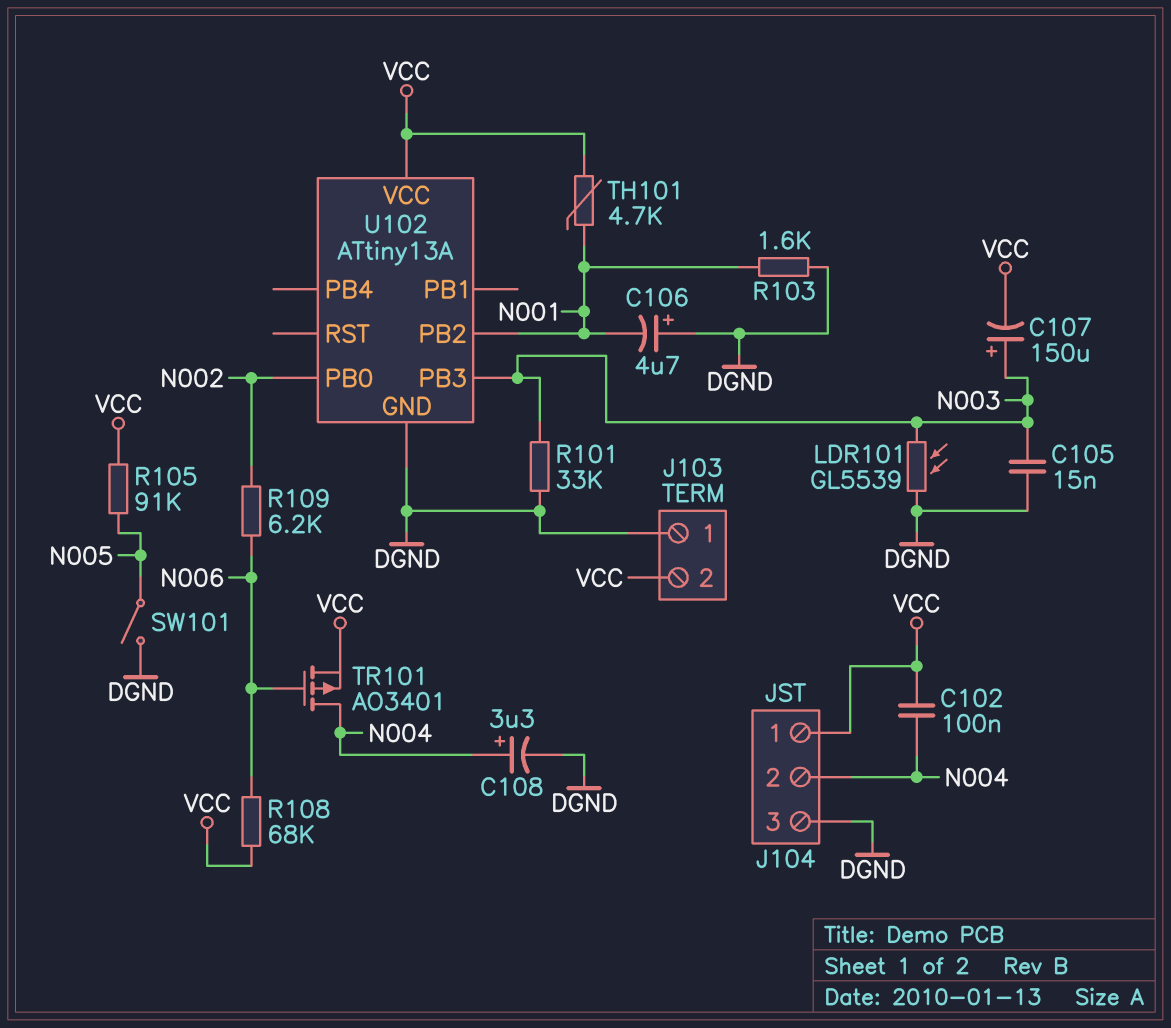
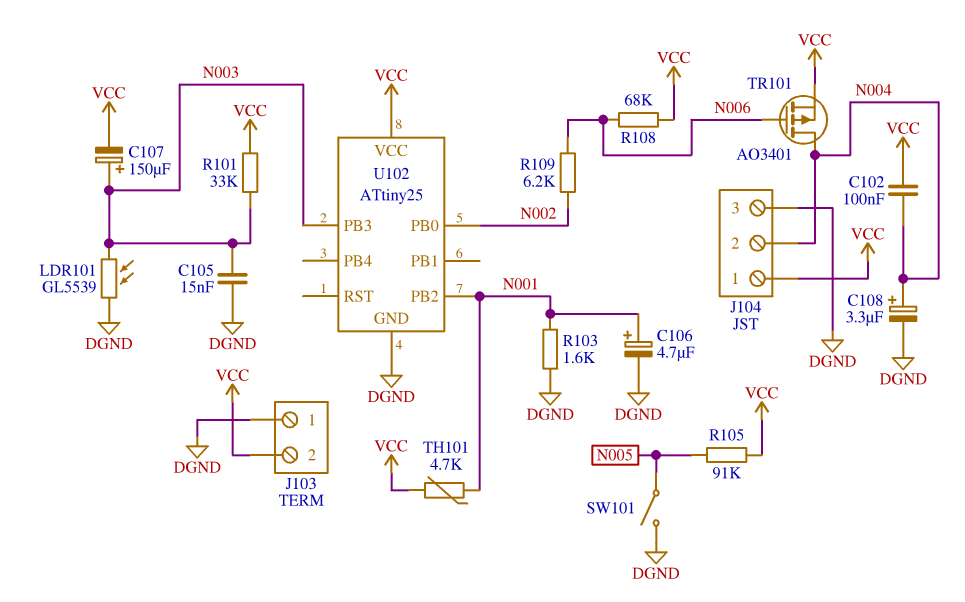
C106: 4.7uF (plus DGND, minus N001) -> 4.7uF (plus N001, minus DGND)
R101: 33k (DGND, N003) -> 33k (N003, VCC)
U102: ATtiny13A -> ATtiny25

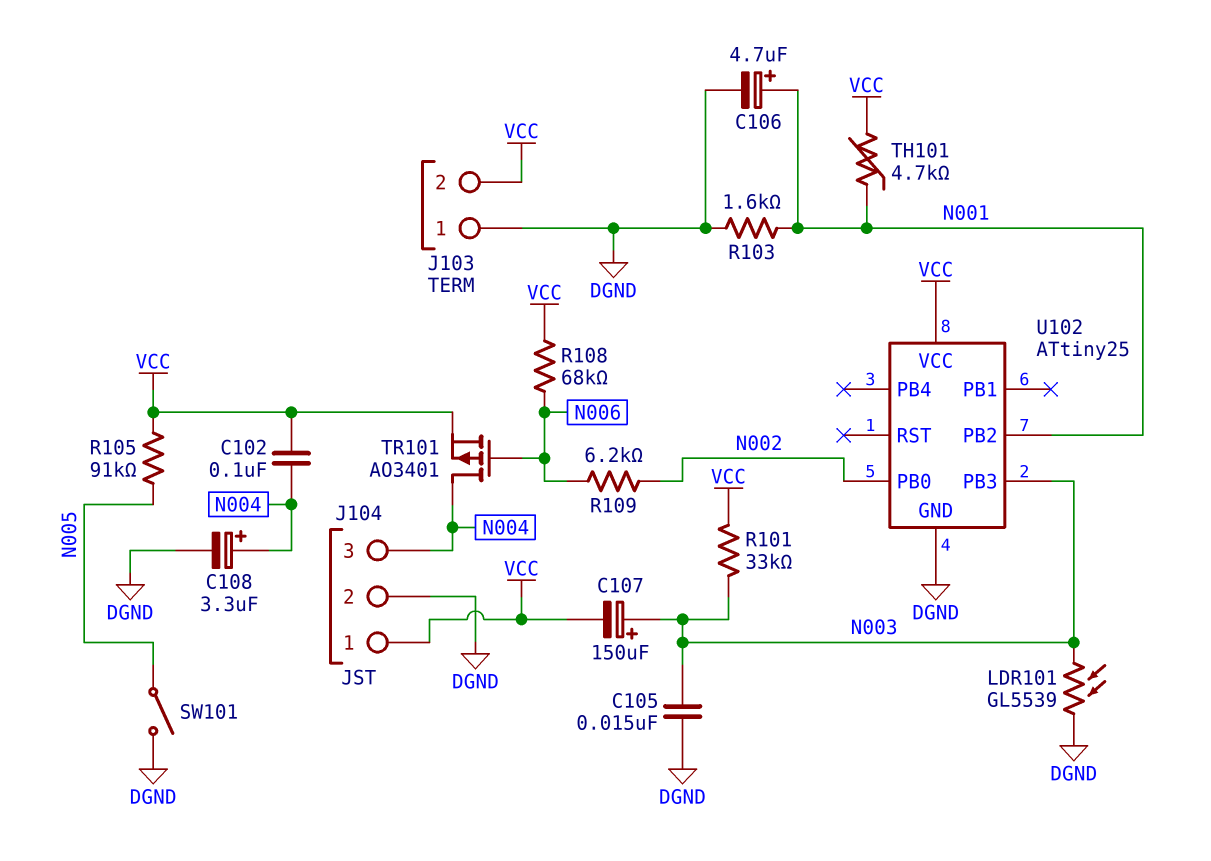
J104 pin 2: N004 -> DGND
J104 pin 3: DGND -> N004

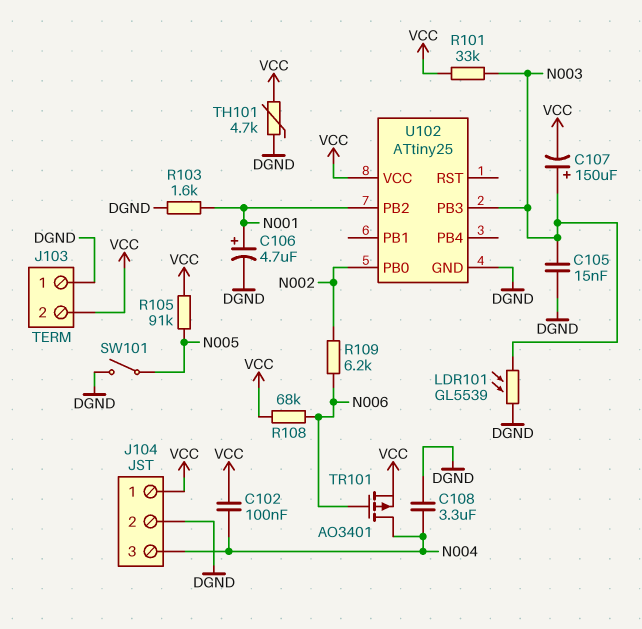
C108: 3.3uF (plus N004, minus DGND) -> 3.3uF (DGND, N004)
TH101: 4.7k (N001, VCC) -> 4.7k (DGND, VCC)

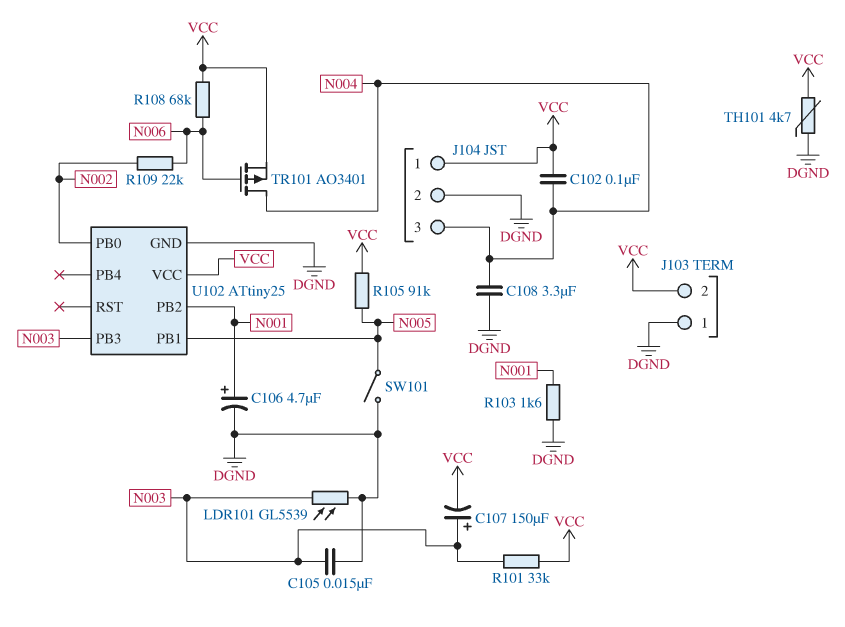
R109: 6.2k (N002, N006) -> 22k (N002, N006)
U102 pin PB1: none -> N005

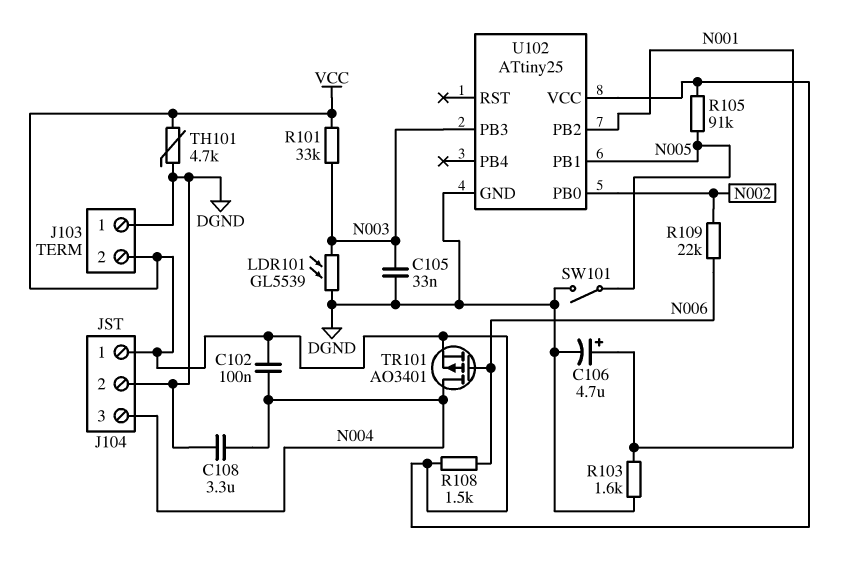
C105: 15nF (DGND, N003) -> 33nF (DGND, N003)
C107: 150uF (plus N003, minus VCC) -> none
R108: 68k (N006, VCC) -> 1.5k (N006, VCC)

